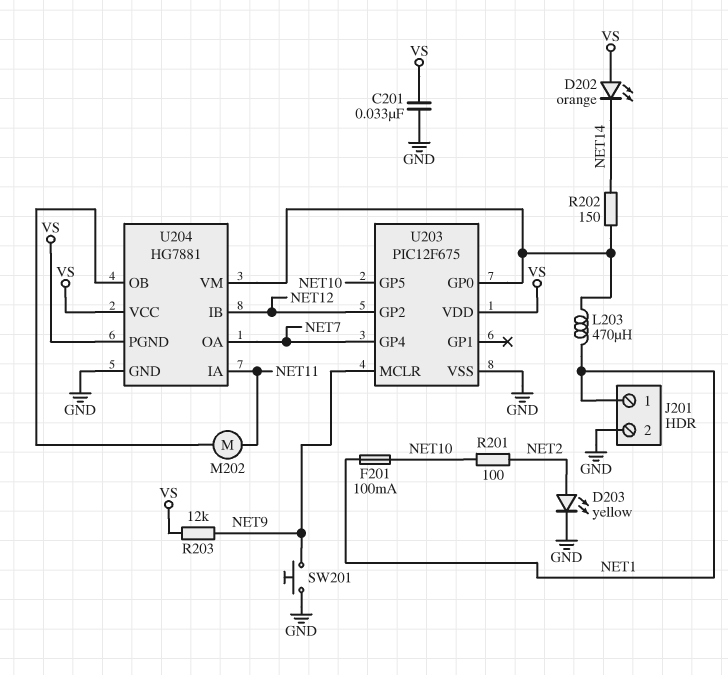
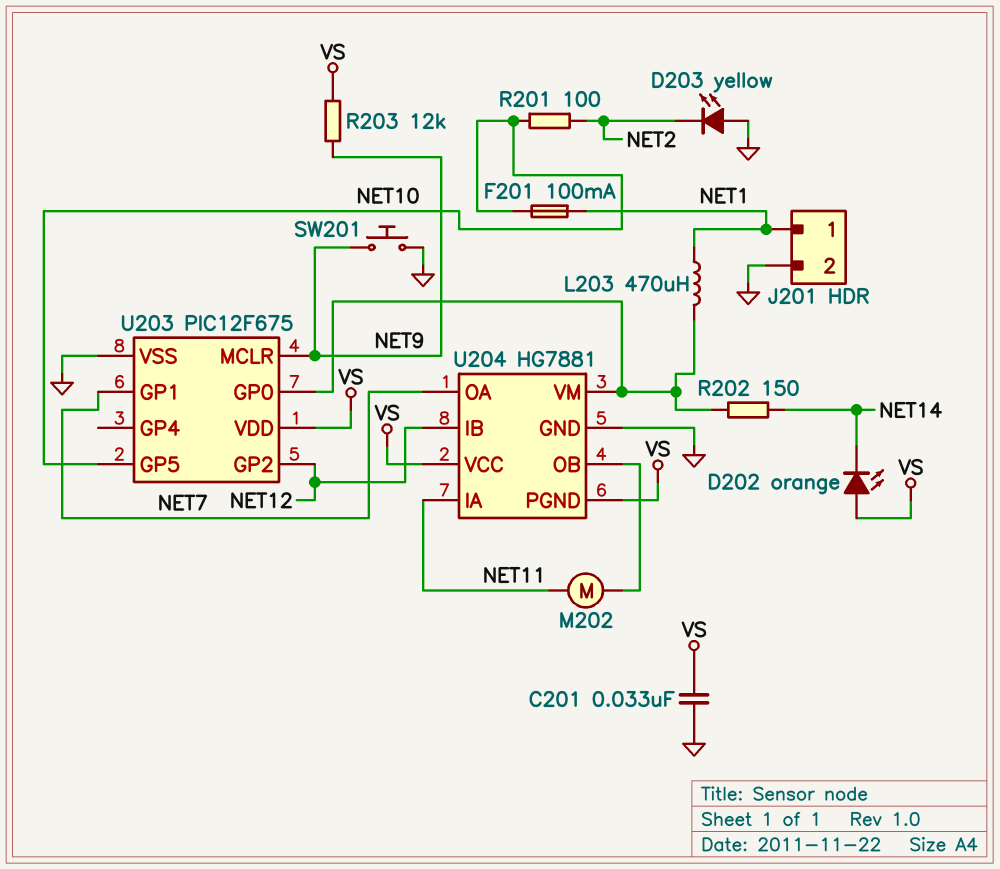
D203: LED yellow (A NET2, K GND) -> LED yellow (A GND, K NET2)
U203 pin GP1: none -> NET7
U203 pin GP4: NET7 -> none

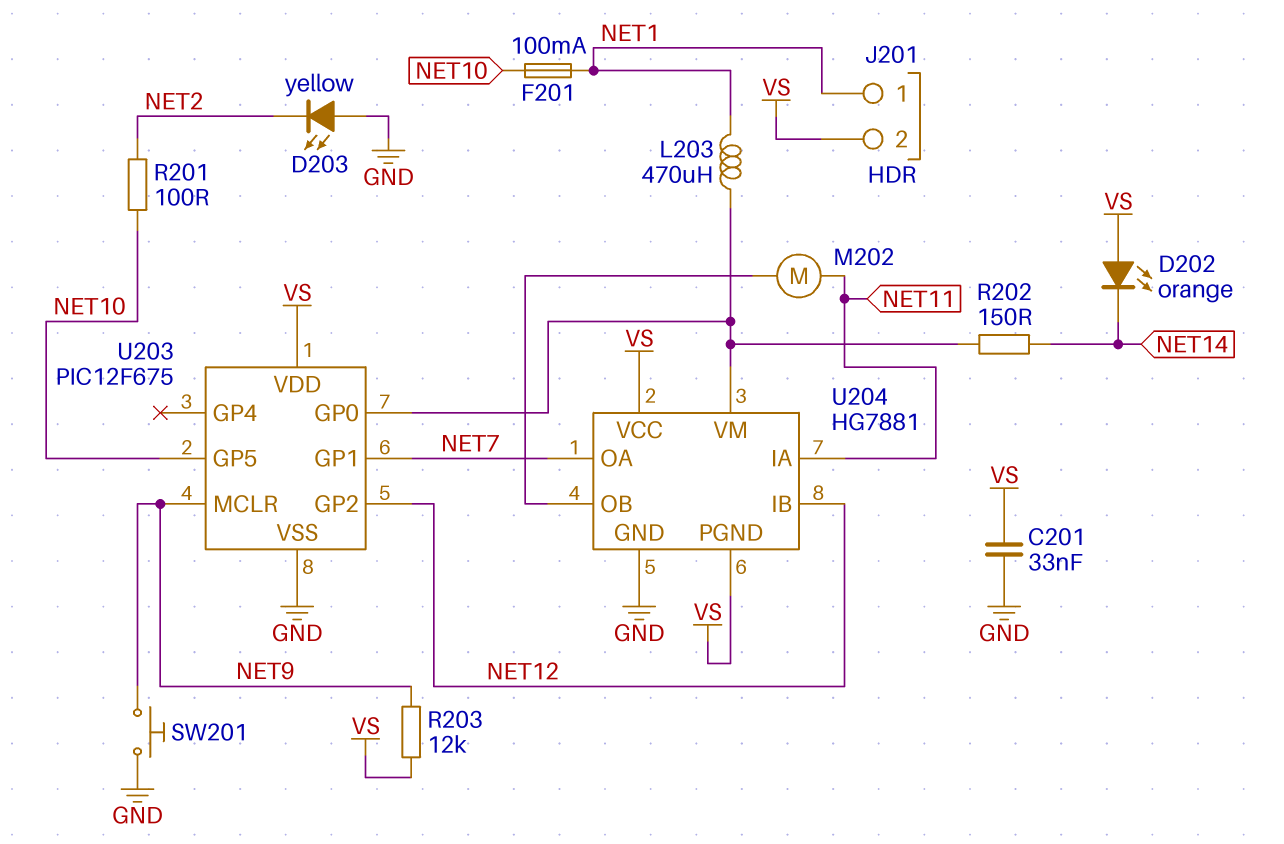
J201 pin 2: GND -> VS

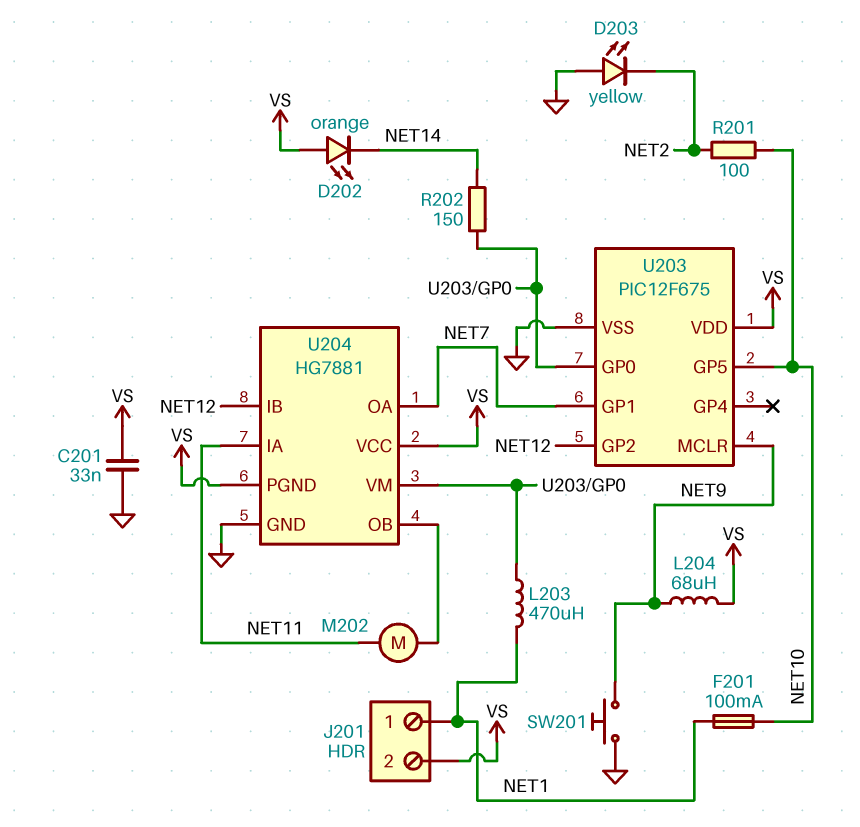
L204: none -> 68uH (NET9, VS)
R203: 12k (NET9, VS) -> none

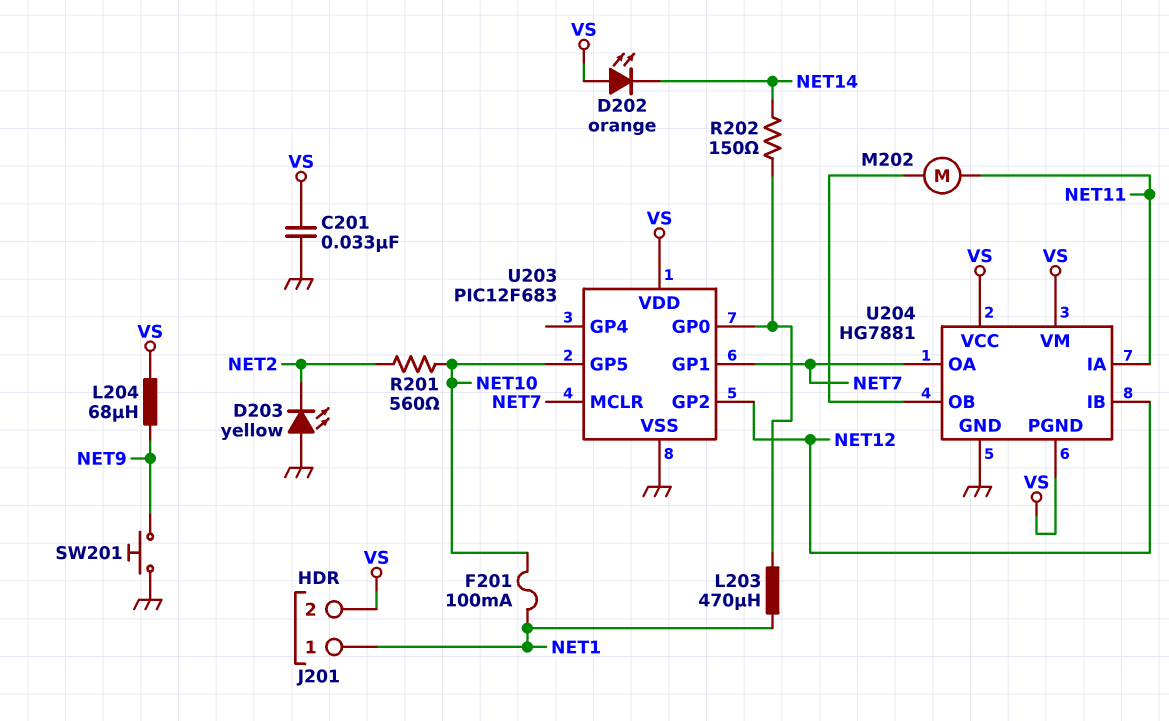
R201: 100 (NET2, NET10) -> 560 (NET2, NET10)
U203: PIC12F675 -> PIC12F683
U203 pin MCLR: NET9 -> NET7
U204 pin VM: U203/GP0 -> VS

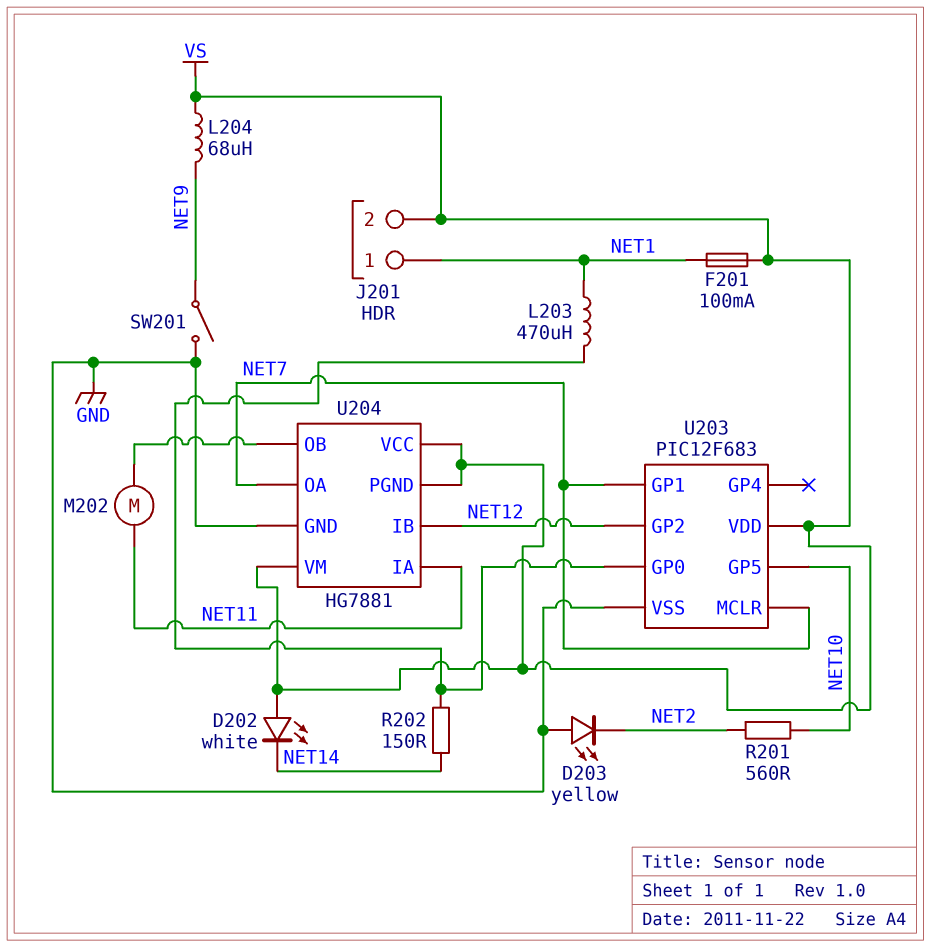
C201: 33nF (GND, VS) -> none
D202: LED orange (A VS, K NET14) -> LED white (A VS, K NET14)
F201: 100mA (NET1, NET10) -> 100mA (NET1, VS)
SW201: button (GND, NET9) -> switch (GND, NET9)

